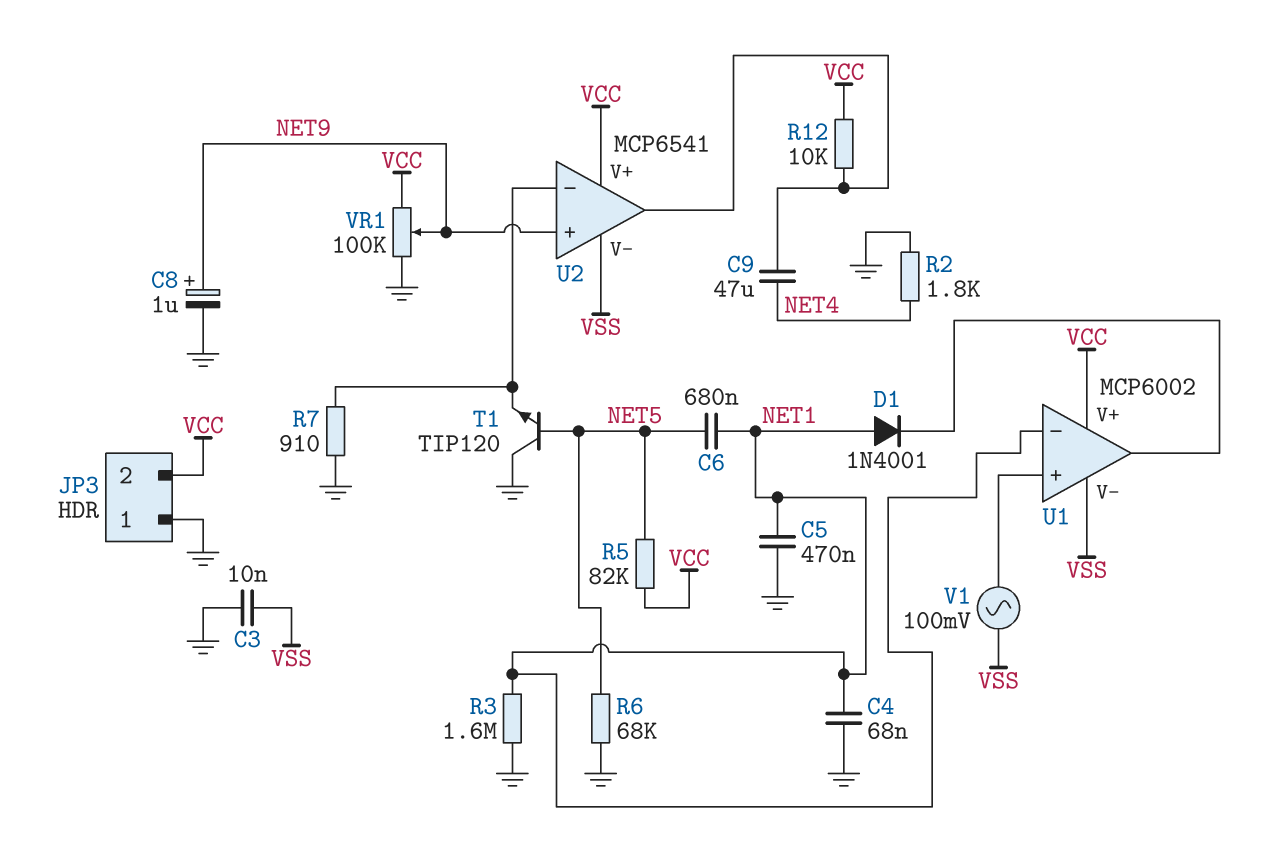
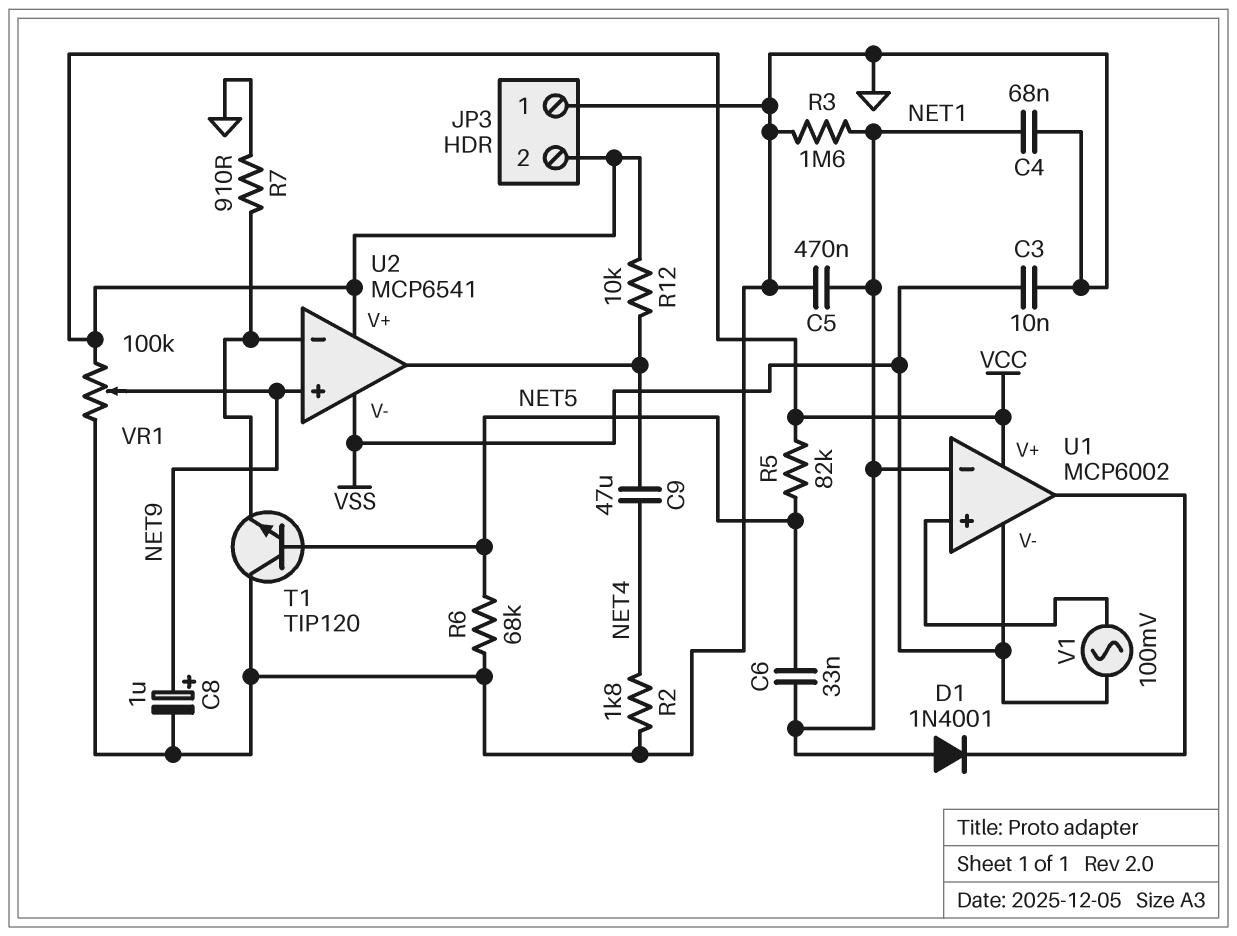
C6: 680nF (NET1, NET5) -> 33nF (NET1, NET5)

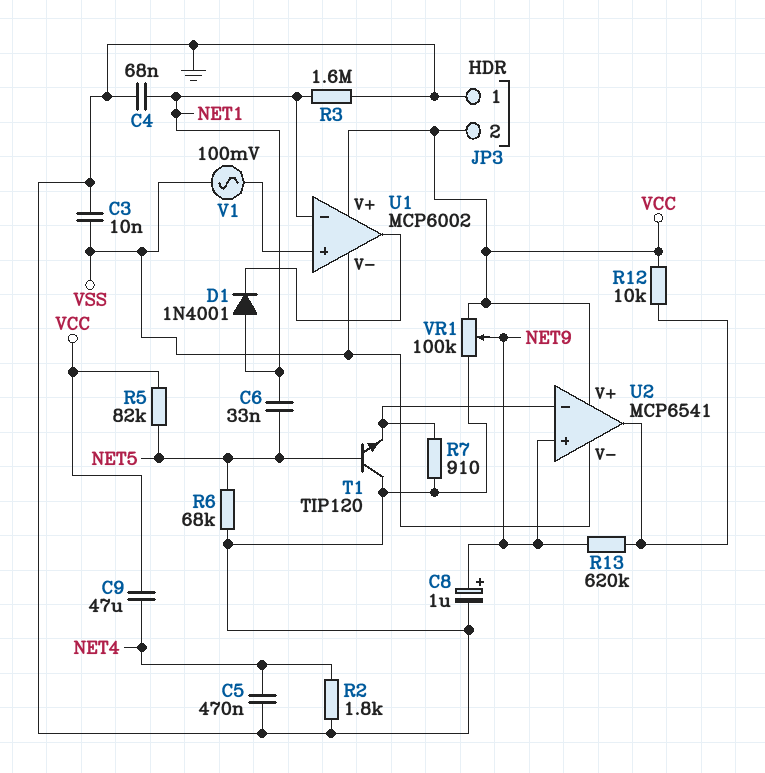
C5: 470nF (GND, NET1) -> 470nF (GND, NET4)
C9: 47uF (NET4, U2/out) -> 47uF (NET4, VCC)
R13: none -> 620k (NET9, U2/out)

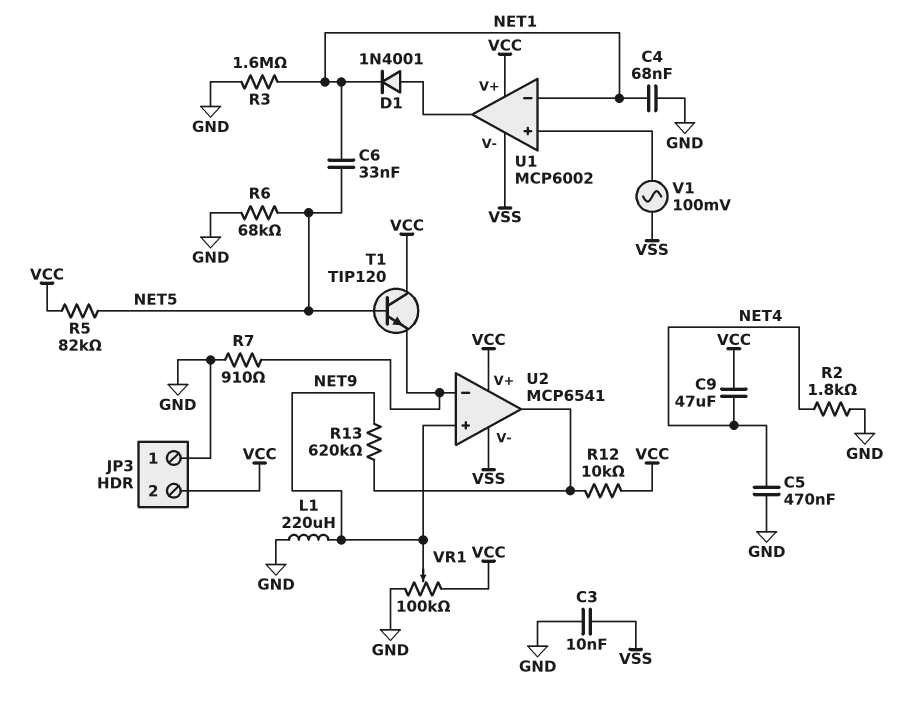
C8: 1uF (plus NET9, minus GND) -> none
D1: diode 1N4001 (A NET1, K U1/out) -> diode 1N4001 (A U1/out, K NET1)
L1: none -> 220uH (GND, NET9)
T1: NPN TIP120 (B NET5, C GND, E U2/in-) -> NPN TIP120 (B NET5, C VCC, E U2/in-)

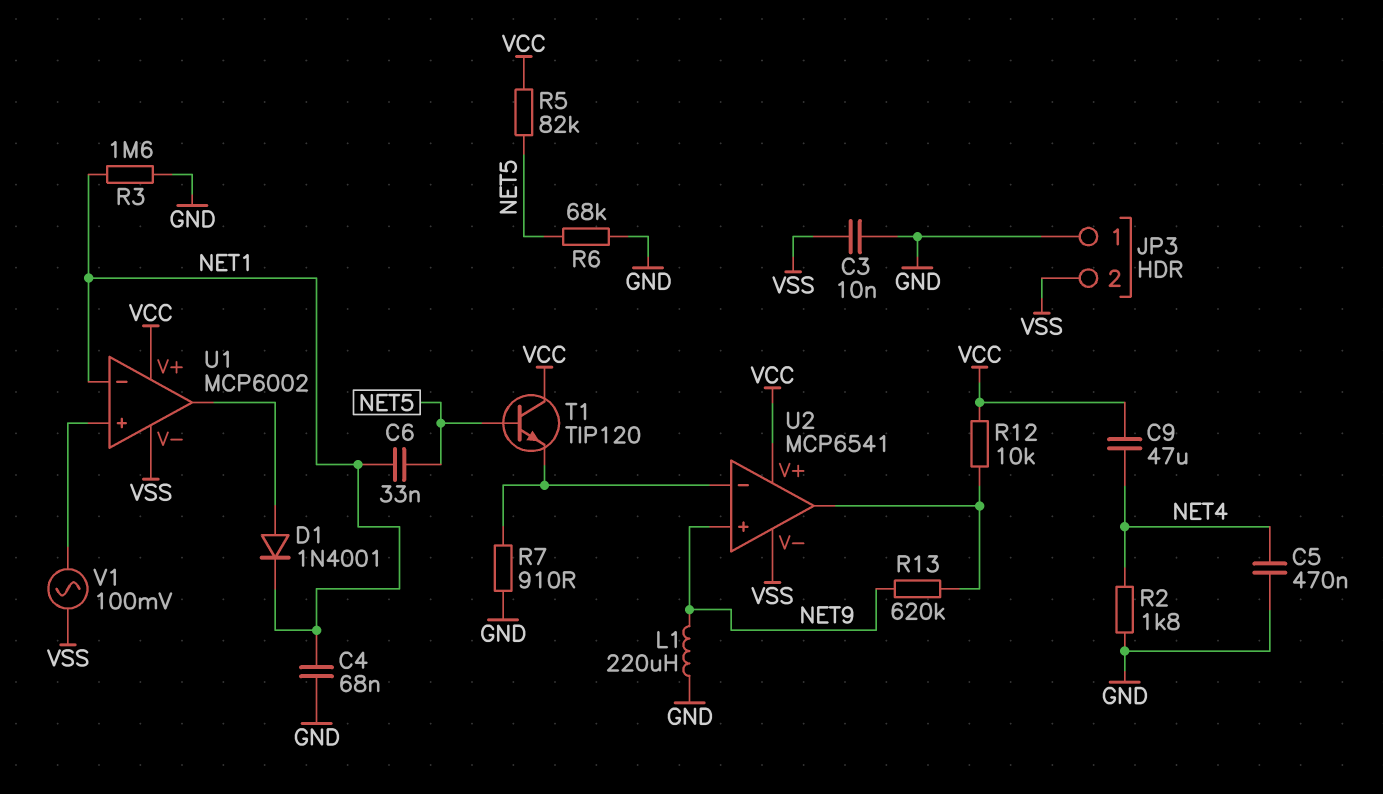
JP3 pin 2: VCC -> VSS
VR1: 100k (GND, VCC, wiper NET9) -> none

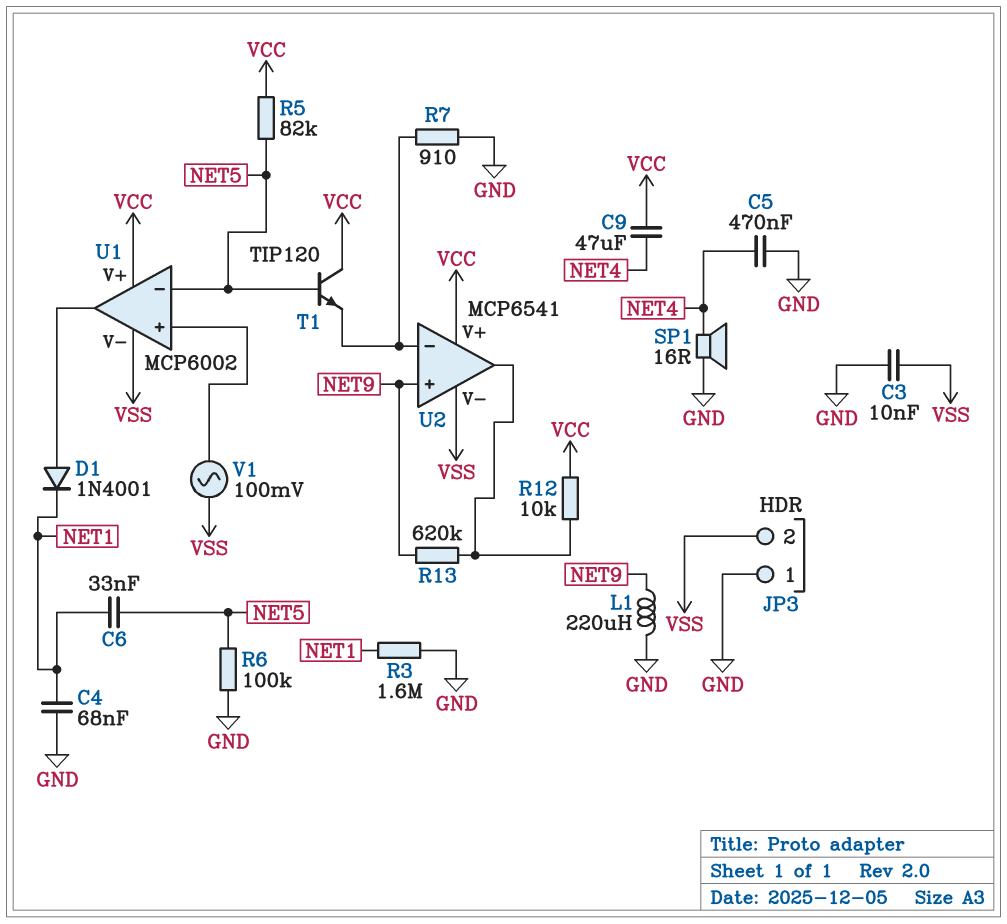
R2: 1.8k (GND, NET4) -> none
R6: 68k (GND, NET5) -> 100k (GND, NET5)
SP1: none -> speaker 16R (GND, NET4)
U1 pin in-: NET1 -> NET5

